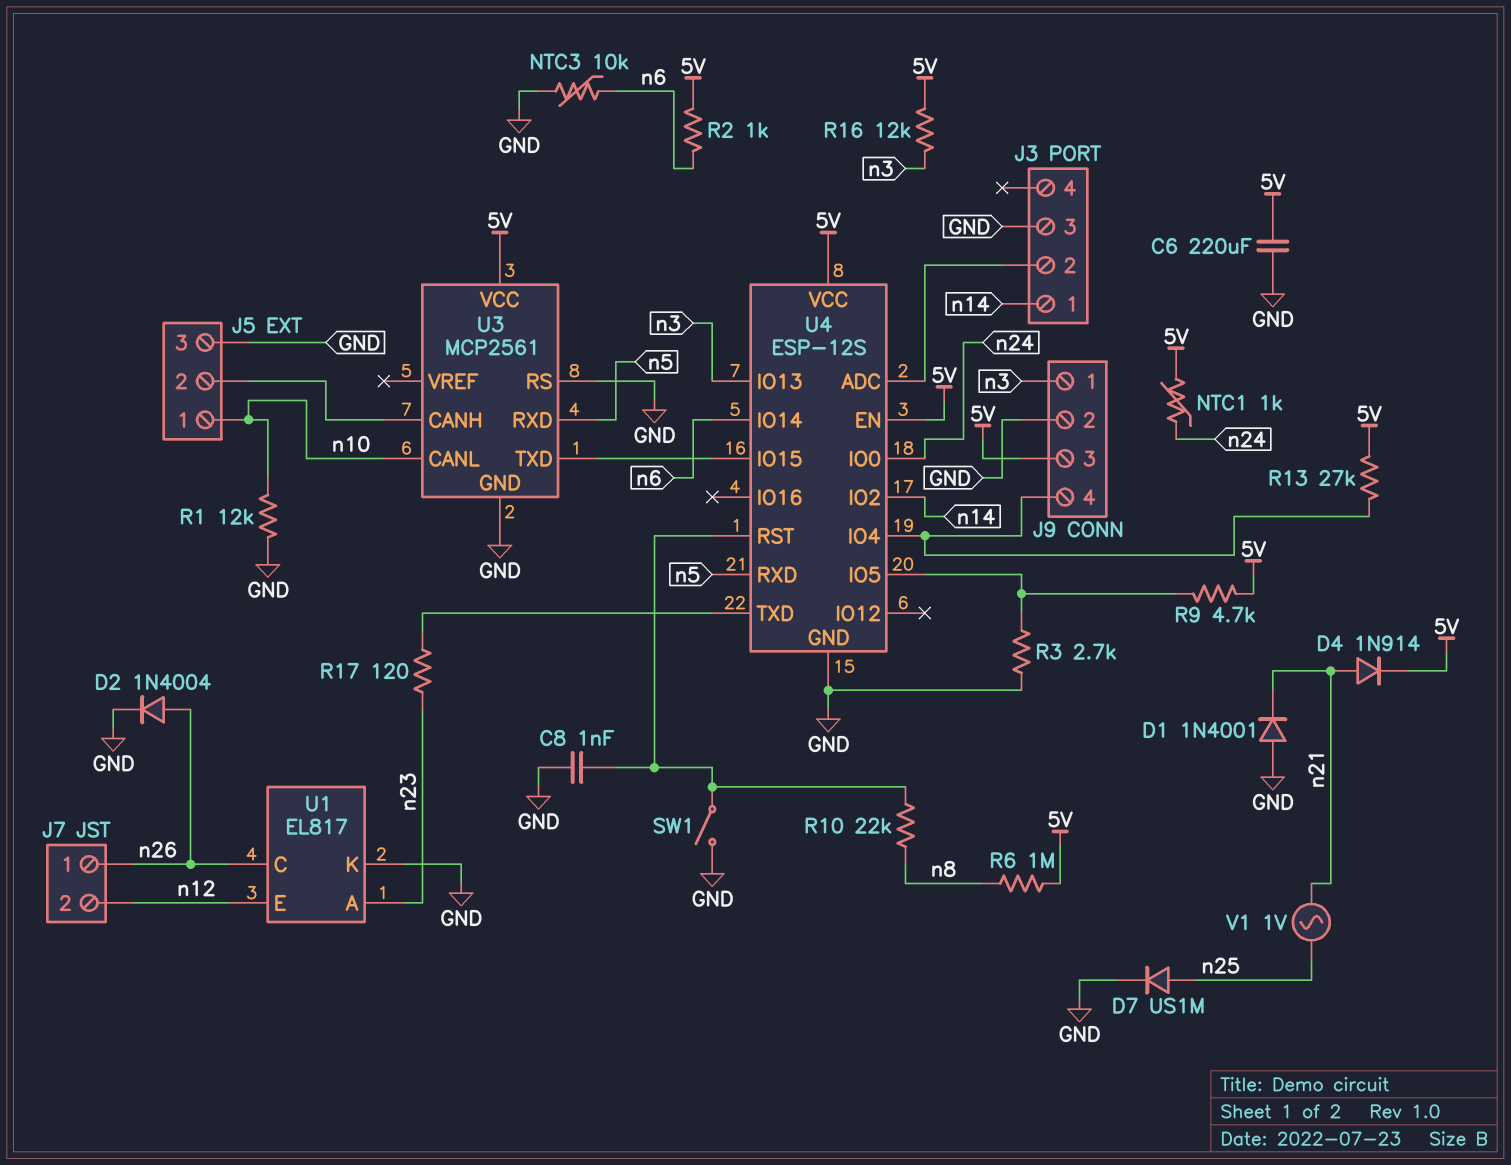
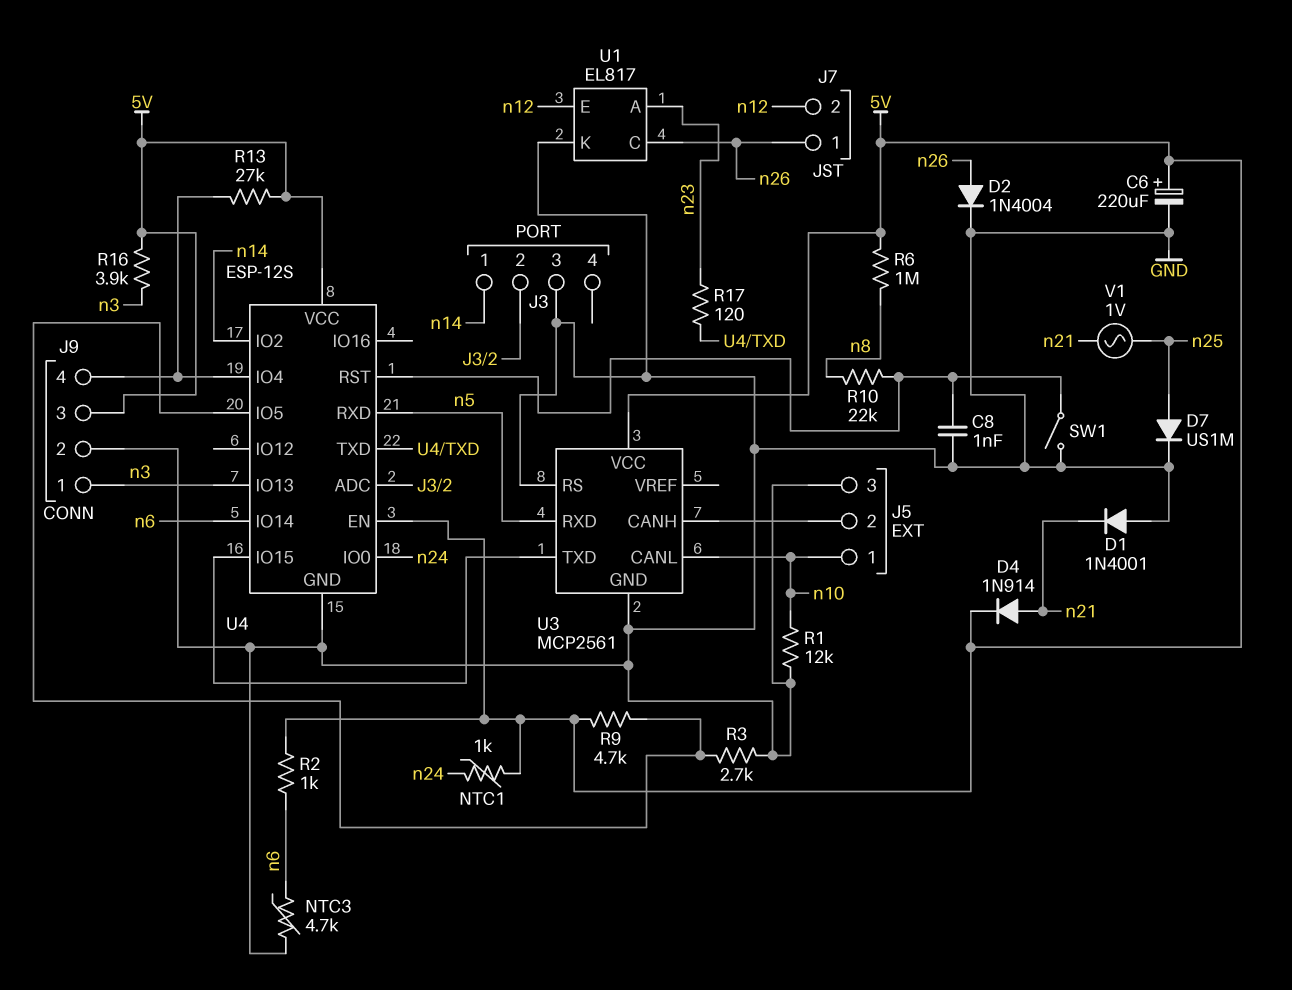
C6: 220uF (5V, GND) -> 220uF (plus 5V, minus GND)
NTC3: 10k (GND, n6) -> 4.7k (GND, n6)
R16: 12k (5V, n3) -> 3.9k (5V, n3)

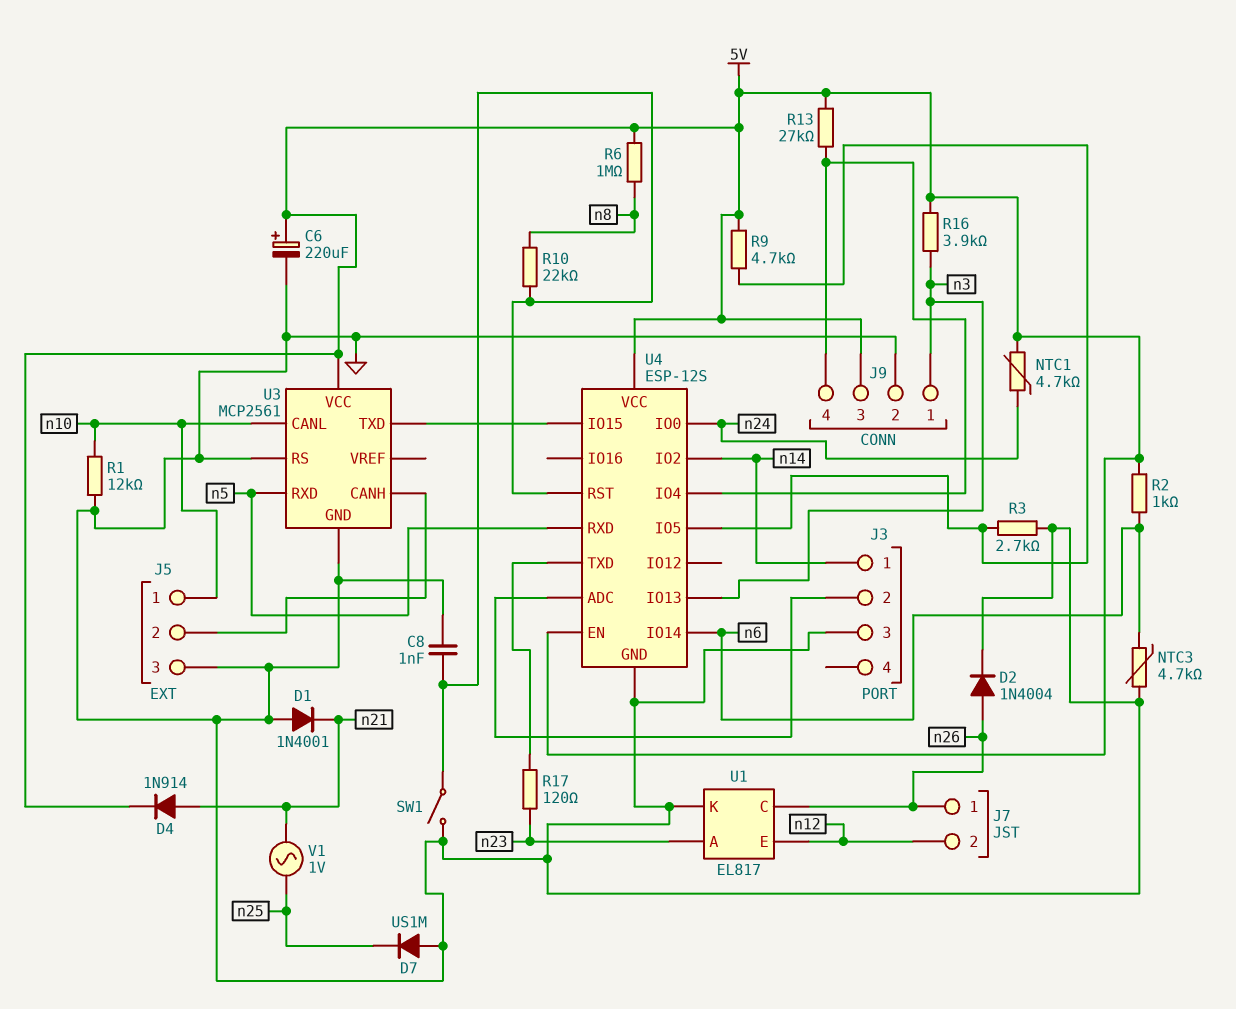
D7: diode US1M (A n25, K GND) -> diode US1M (A GND, K n25)
NTC1: 1k (5V, n24) -> 4.7k (5V, n24)

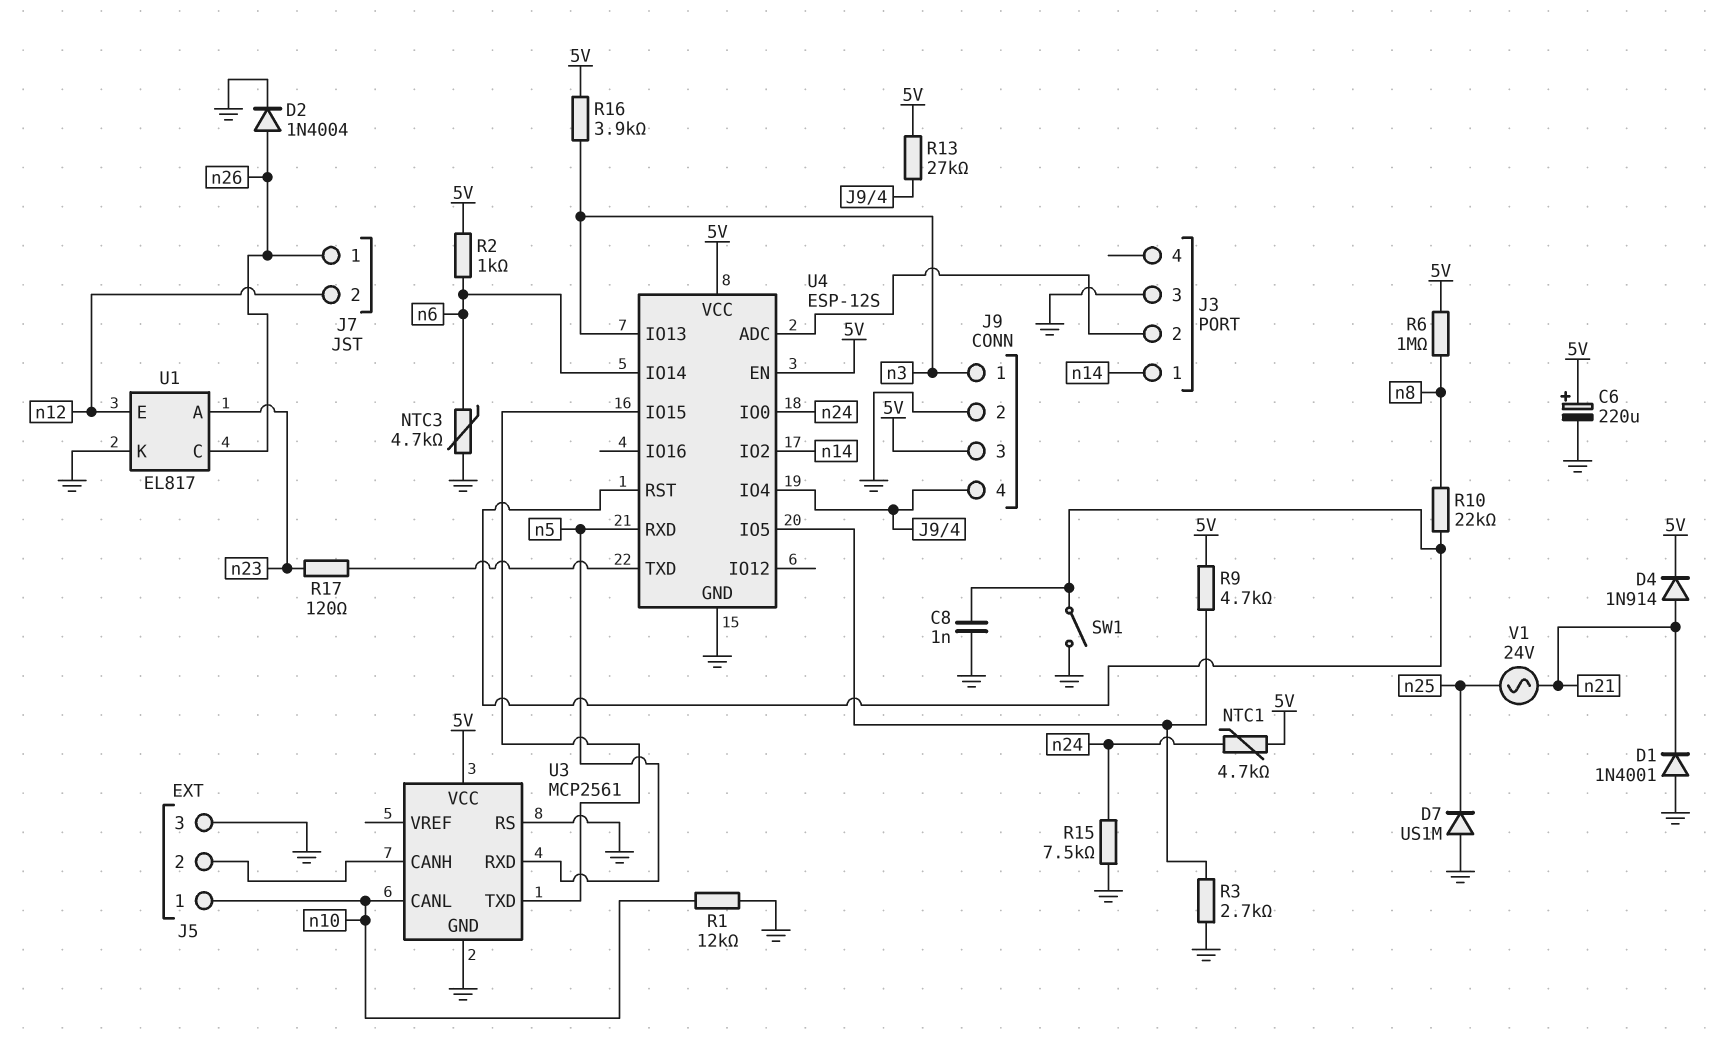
R15: none -> 7.5k (GND, n24)
V1: AC 1V (n21, n25) -> AC 24V (n21, n25)

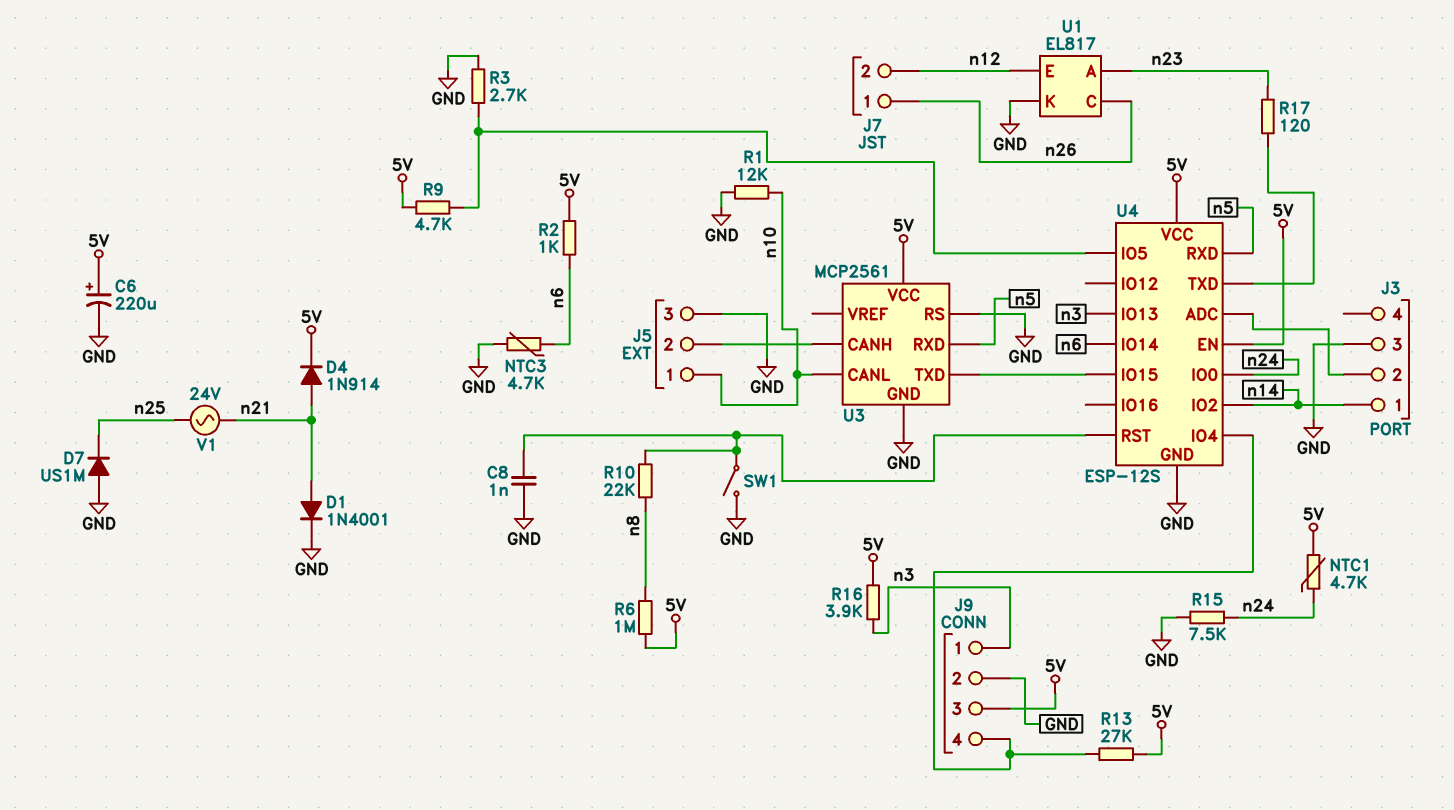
D1: diode 1N4001 (A GND, K n21) -> diode 1N4001 (A n21, K GND)
D2: diode 1N4004 (A n26, K GND) -> none

